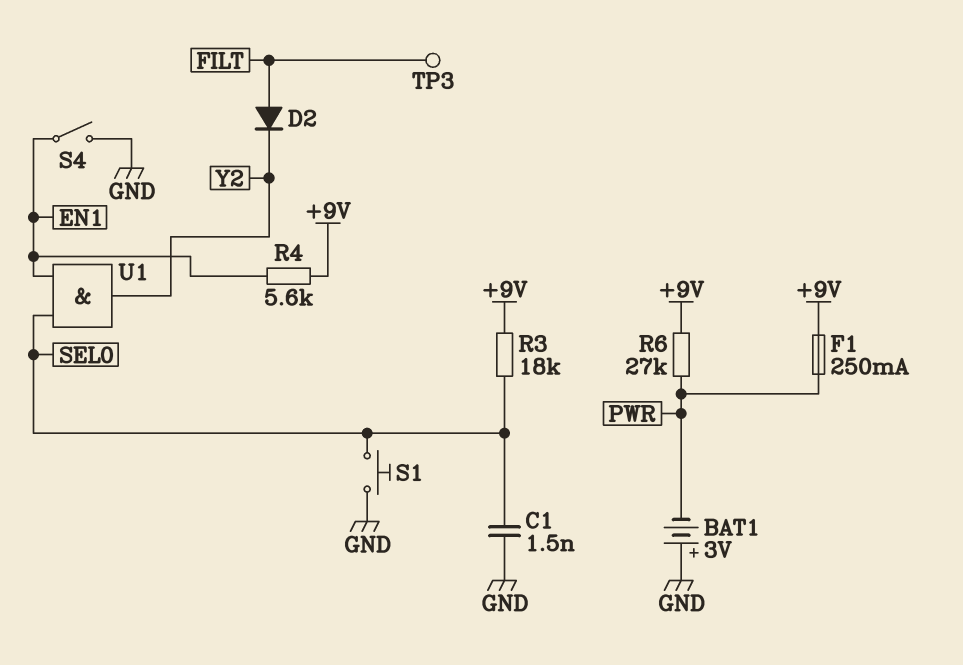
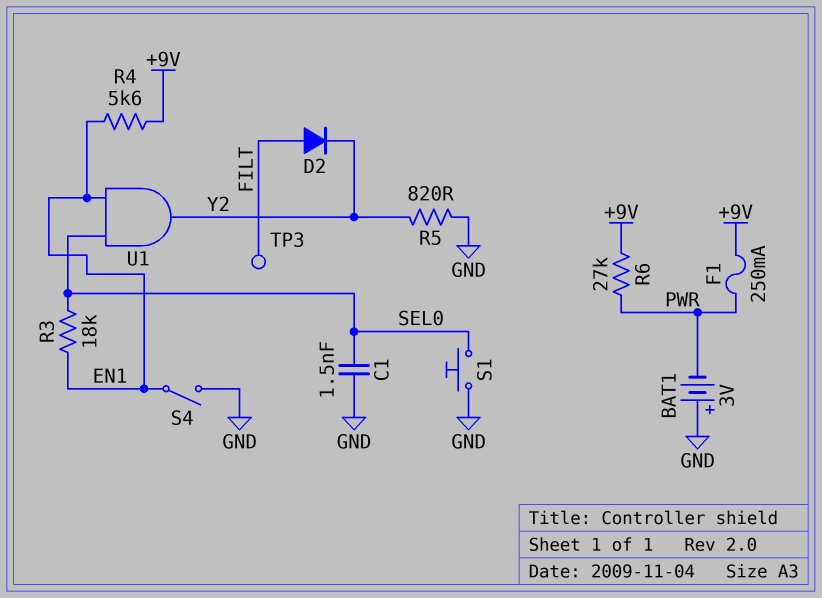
R3: 18k (+9V, SEL0) -> 18k (EN1, SEL0)
R5: none -> 820 (GND, Y2)

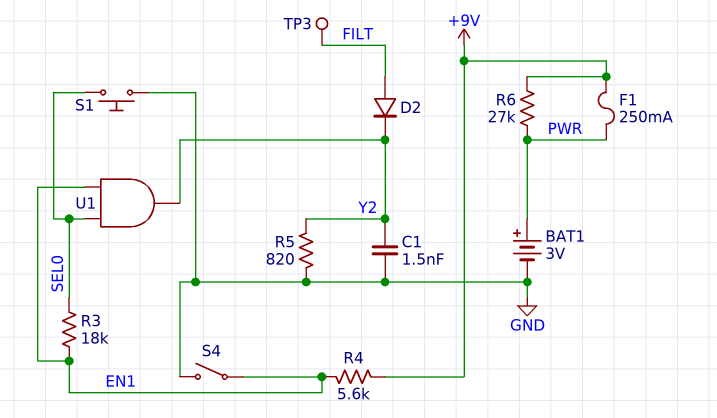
BAT1: 3V (plus GND, minus PWR) -> 3V (plus PWR, minus GND)
C1: 1.5nF (GND, SEL0) -> 1.5nF (GND, Y2)

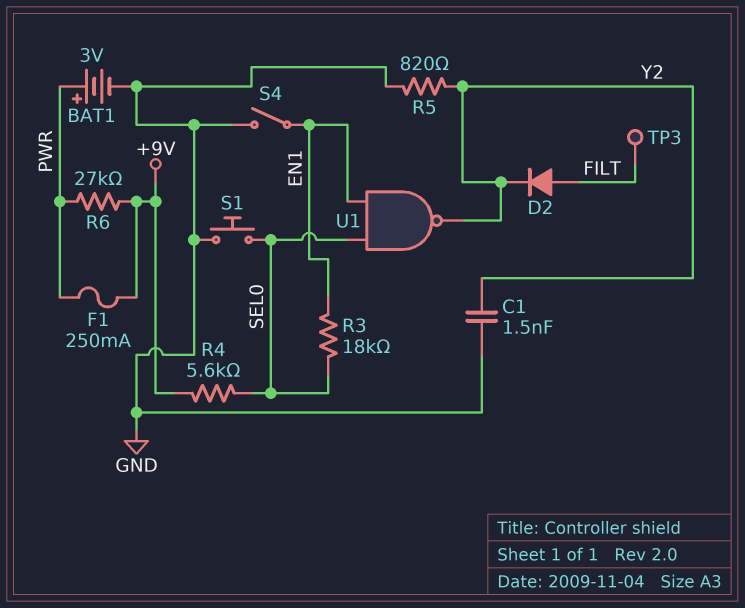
R4: 5.6k (+9V, EN1) -> 5.6k (+9V, SEL0)
U1: AND (in EN1, in SEL0, out Y2) -> NAND (in EN1, in SEL0, out Y2)

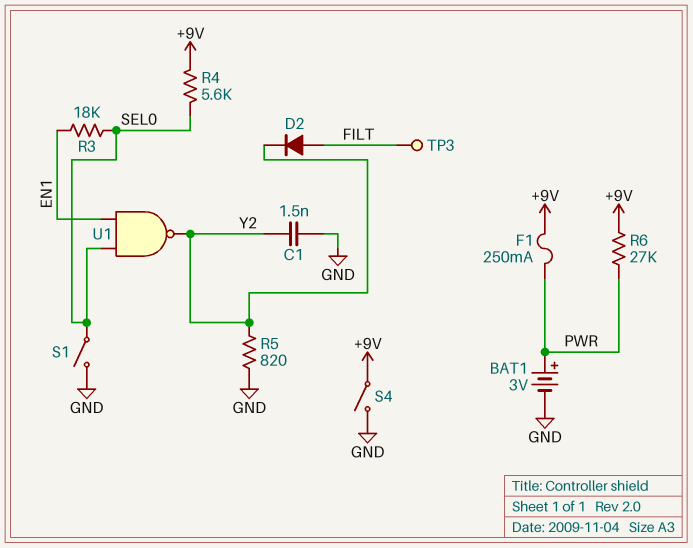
S1: button (GND, SEL0) -> switch (GND, SEL0)
S4: switch (EN1, GND) -> switch (+9V, GND)

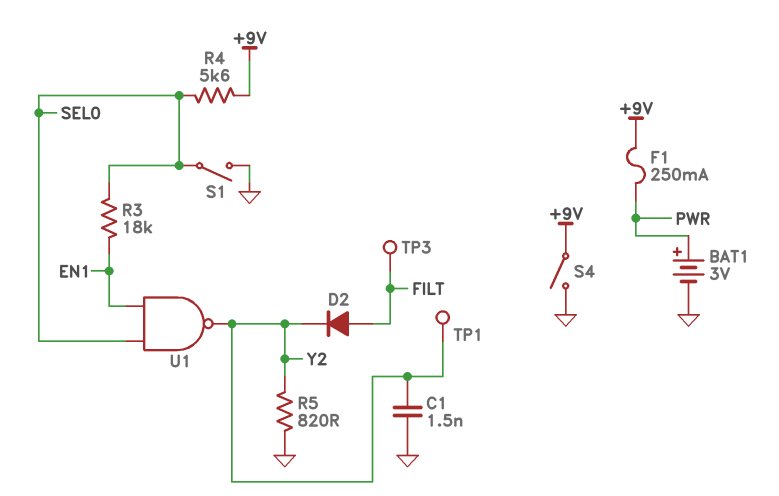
R6: 27k (+9V, PWR) -> none
TP1: none -> test point (Y2)

